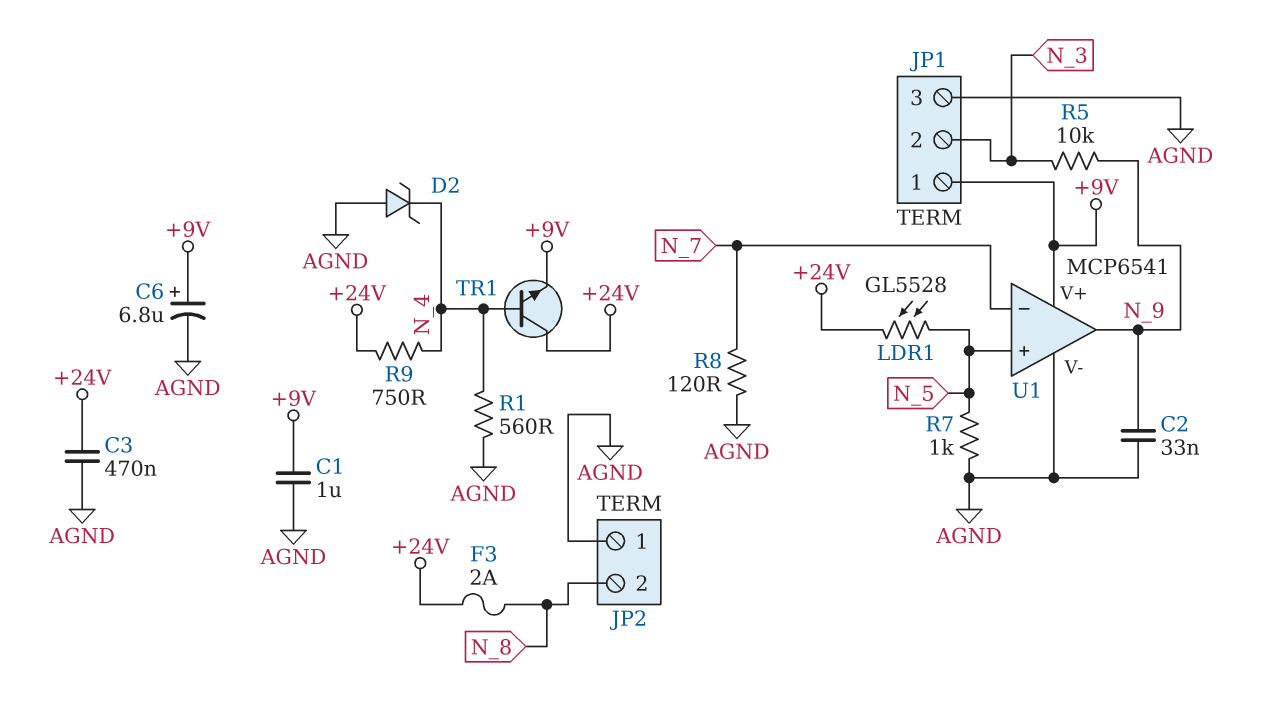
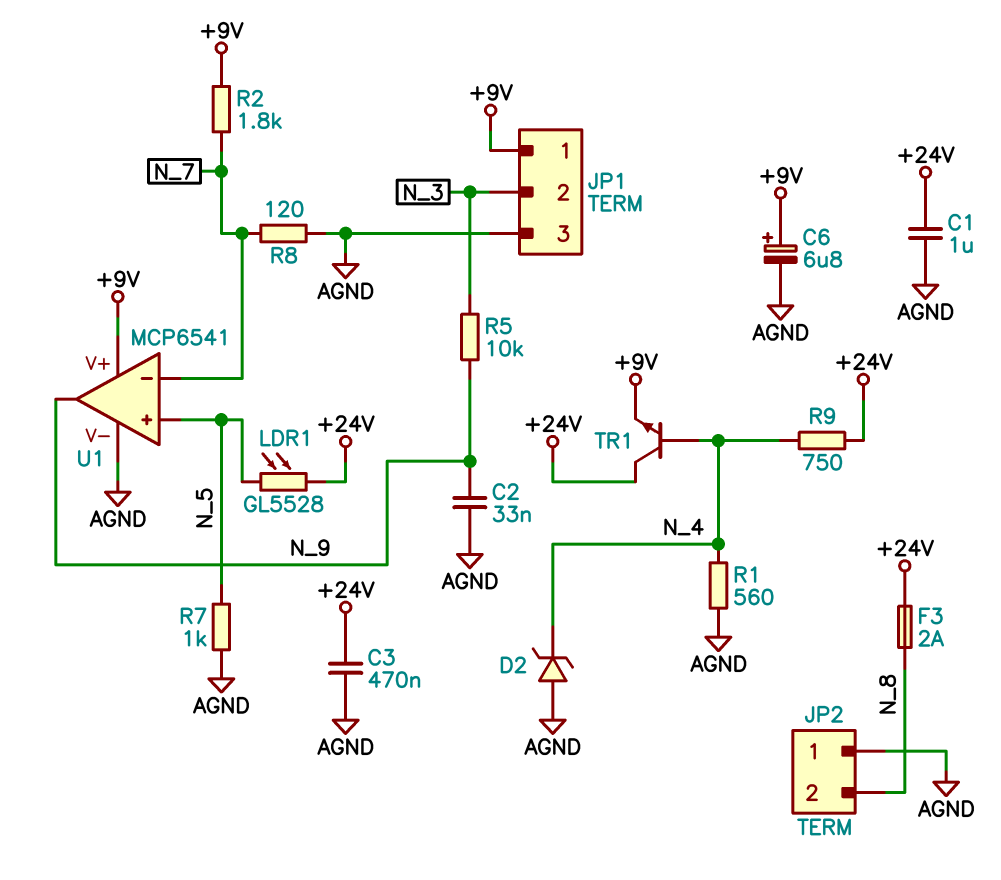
C1: 1uF (+9V, AGND) -> 1uF (+24V, AGND)
R2: none -> 1.8k (+9V, N_7)

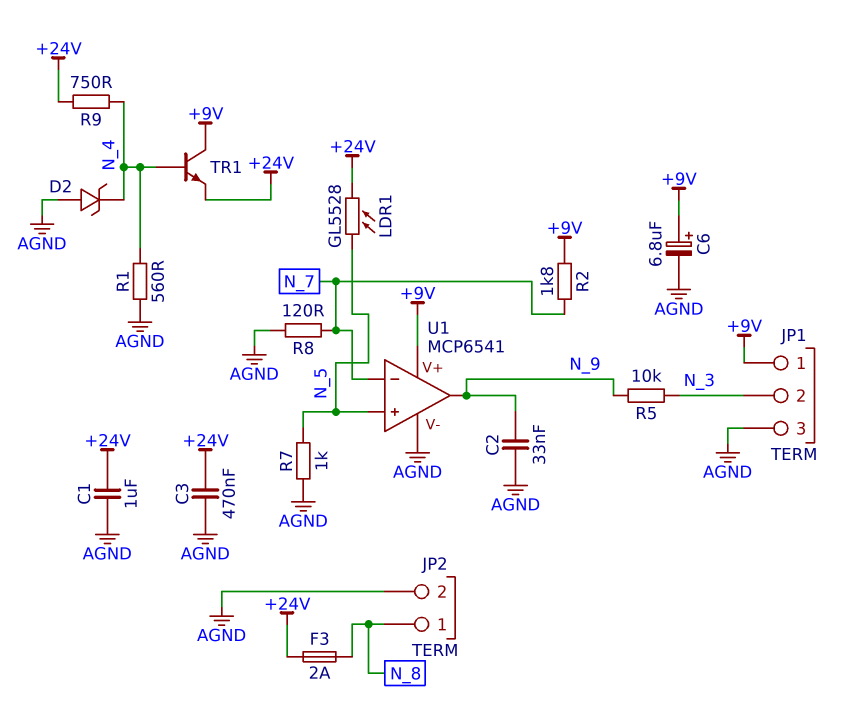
JP2 pin 1: AGND -> N_8
JP2 pin 2: N_8 -> AGND
TR1: NPN (B N_4, C +24V, E +9V) -> NPN (B N_4, C +9V, E +24V)

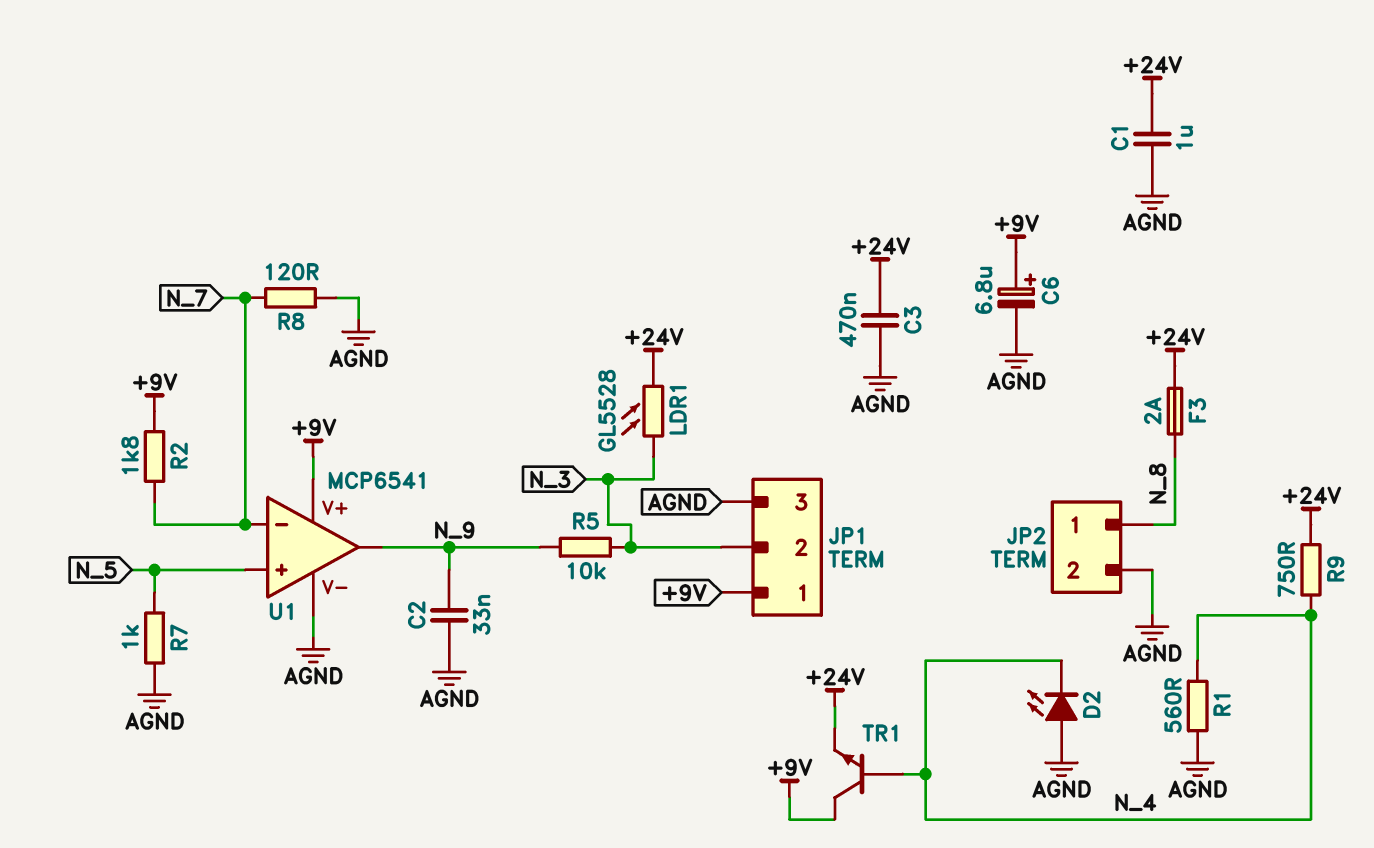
D2: zener (A AGND, K N_4) -> LED (A AGND, K N_4)
LDR1: GL5528 (+24V, N_5) -> GL5528 (+24V, N_3)

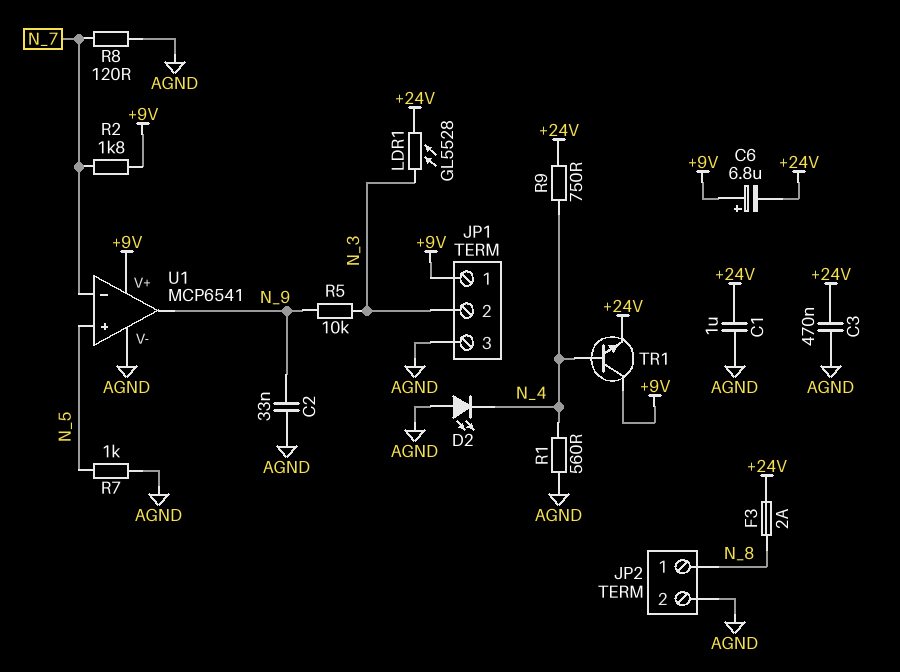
C6: 6.8uF (plus +9V, minus AGND) -> 6.8uF (plus +9V, minus +24V)

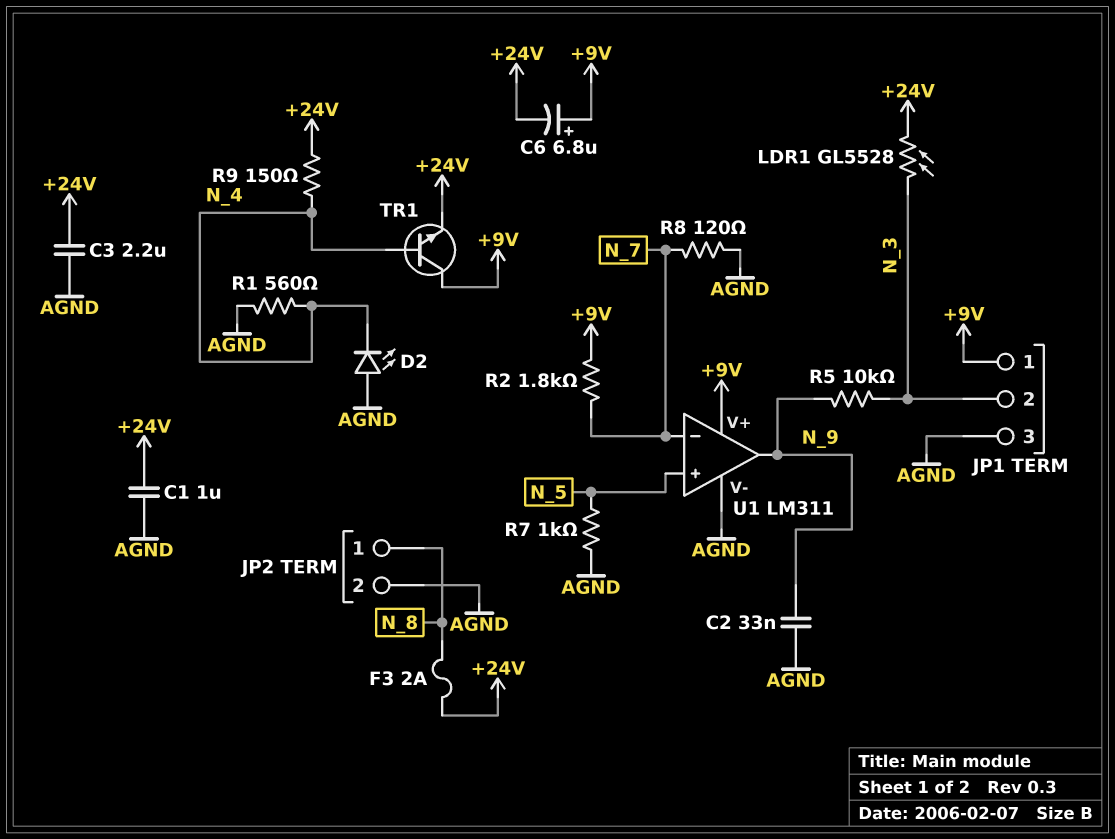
C3: 470nF (+24V, AGND) -> 2.2uF (+24V, AGND)
R9: 750 (+24V, N_4) -> 150 (+24V, N_4)
U1: MCP6541 -> LM311

